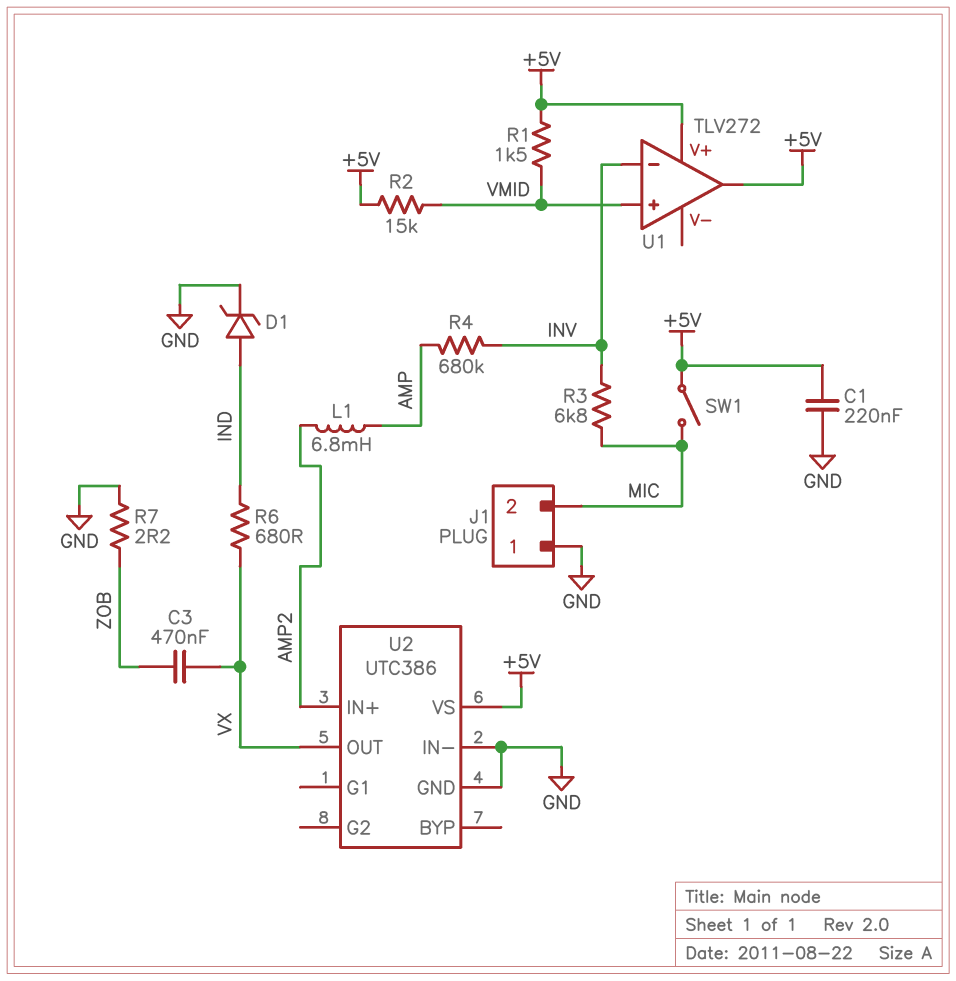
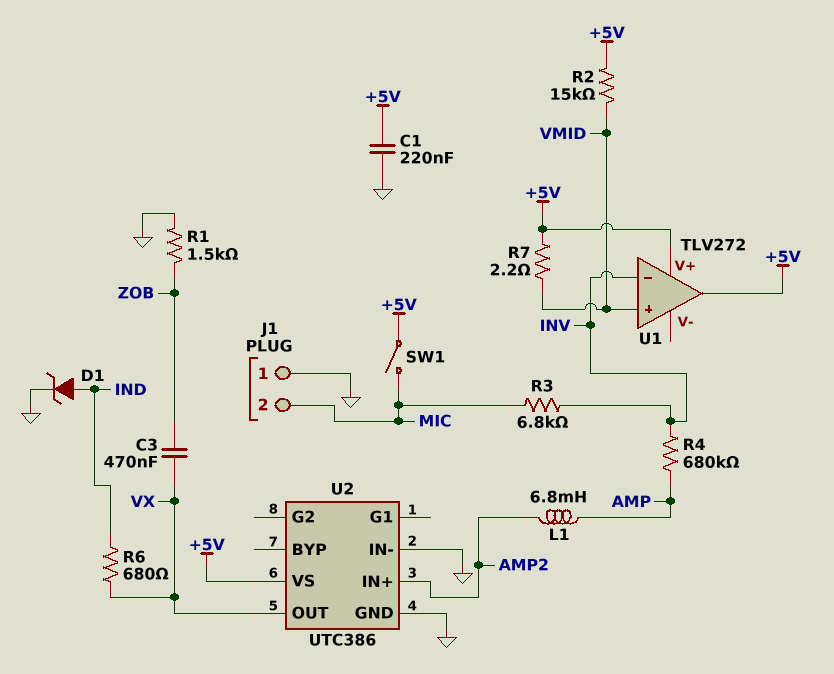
R1: 1.5k (+5V, VMID) -> 1.5k (GND, ZOB)
R7: 2.2 (GND, ZOB) -> 2.2 (+5V, VMID)

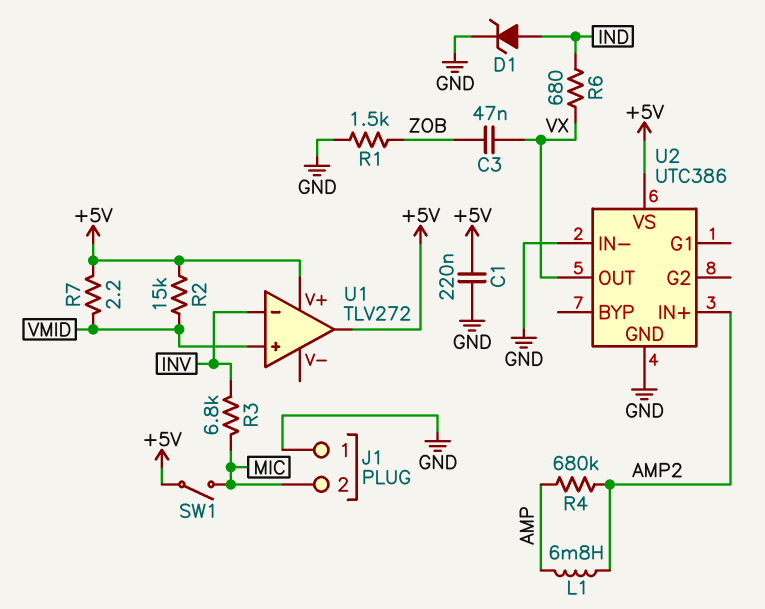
C3: 470nF (VX, ZOB) -> 47nF (VX, ZOB)
R4: 680k (AMP, INV) -> 680k (AMP, AMP2)

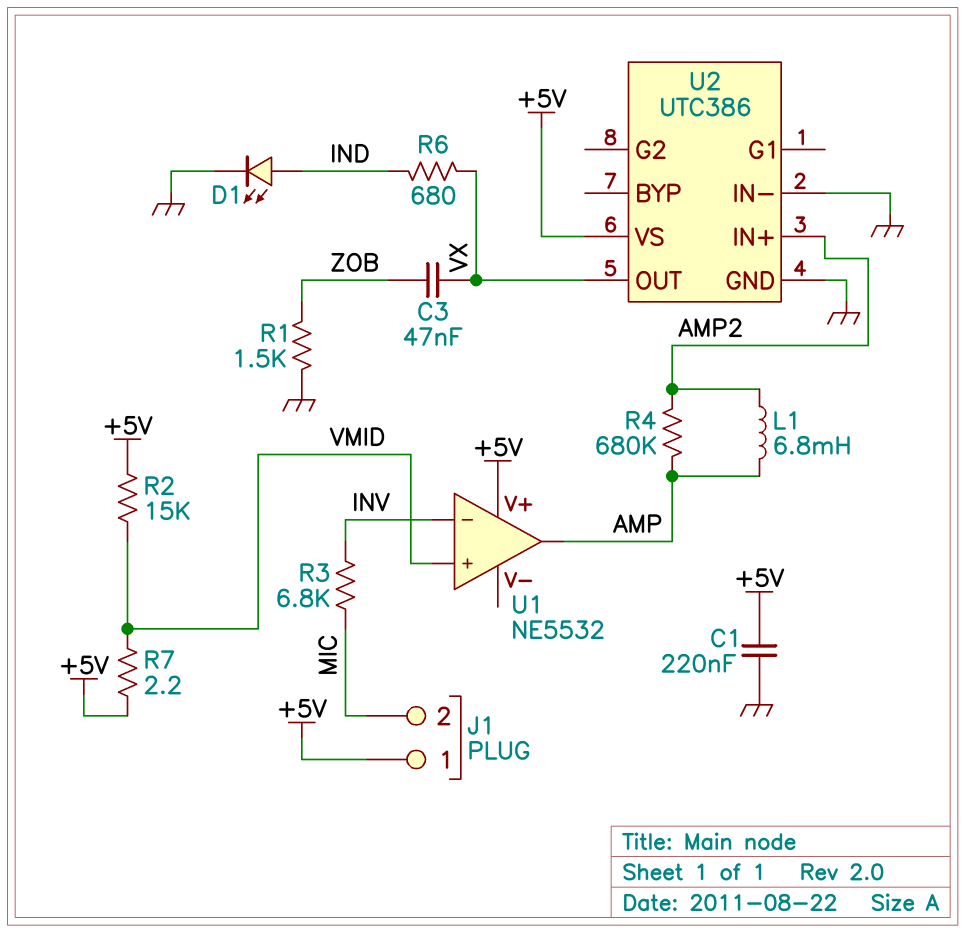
D1: zener (A IND, K GND) -> LED (A IND, K GND)
J1 pin 1: GND -> +5V
SW1: switch (+5V, MIC) -> none
U1: TLV272 -> NE5532
U1 pin out: +5V -> AMP

